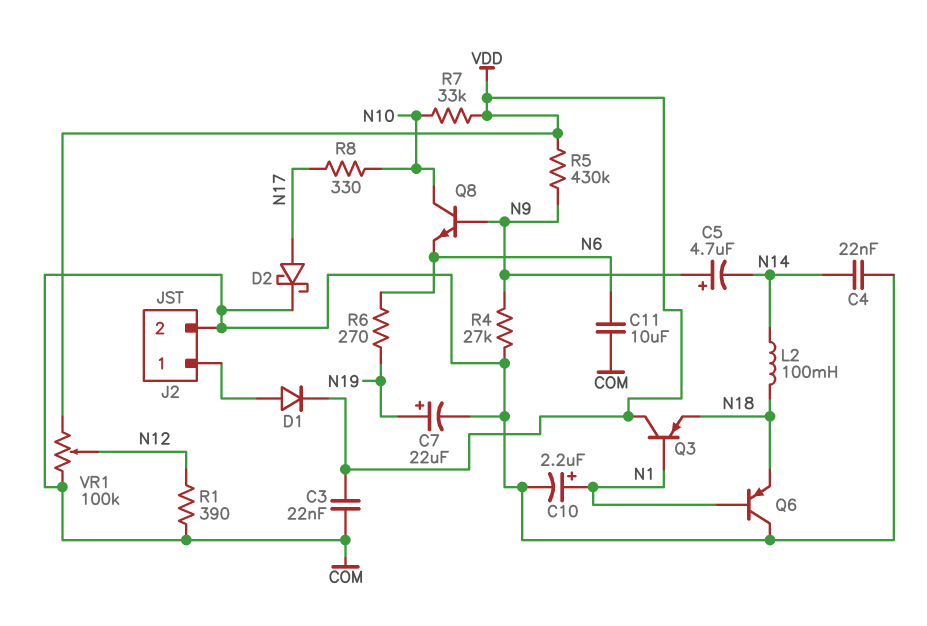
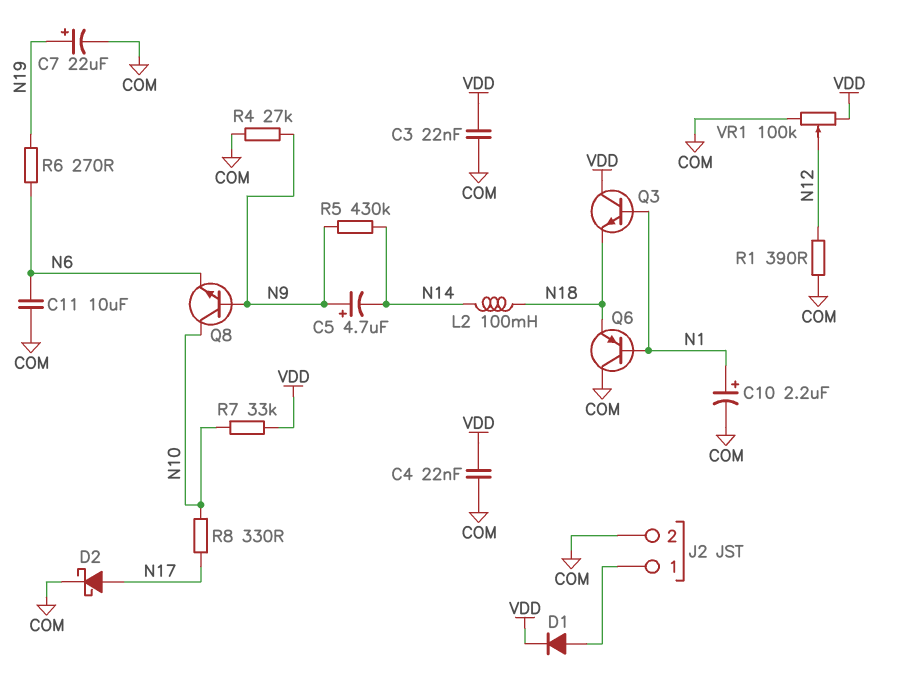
C4: 22nF (COM, N14) -> 22nF (COM, VDD)
Q3: PNP (B N1, C VDD, E N18) -> NPN (B N1, C VDD, E N18)
R5: 430k (N9, VDD) -> 430k (N9, N14)

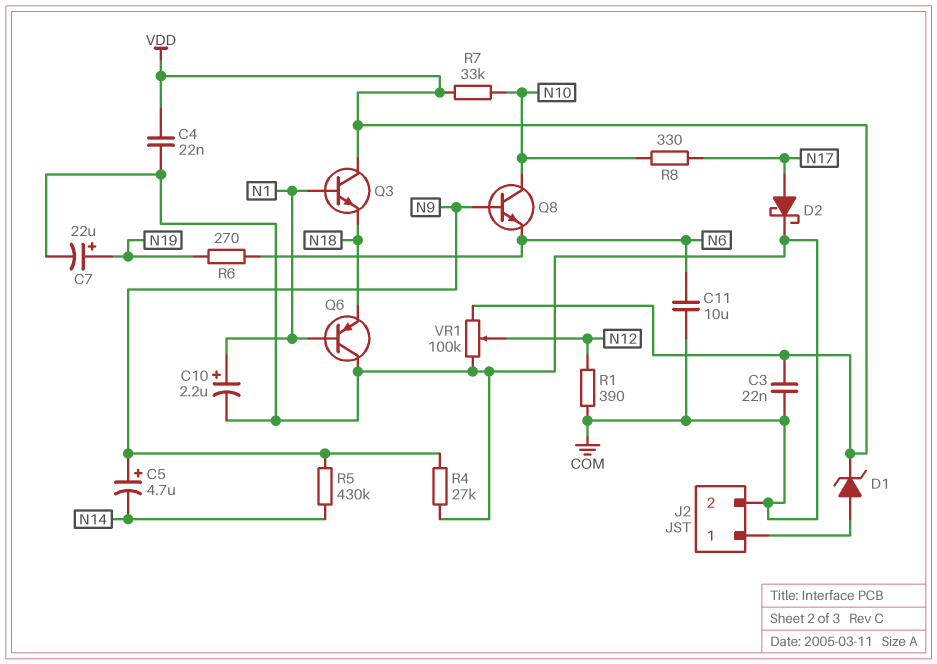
D1: diode (A J2/1, K VDD) -> zener (A J2/1, K VDD)
L2: 100mH (N14, N18) -> none

